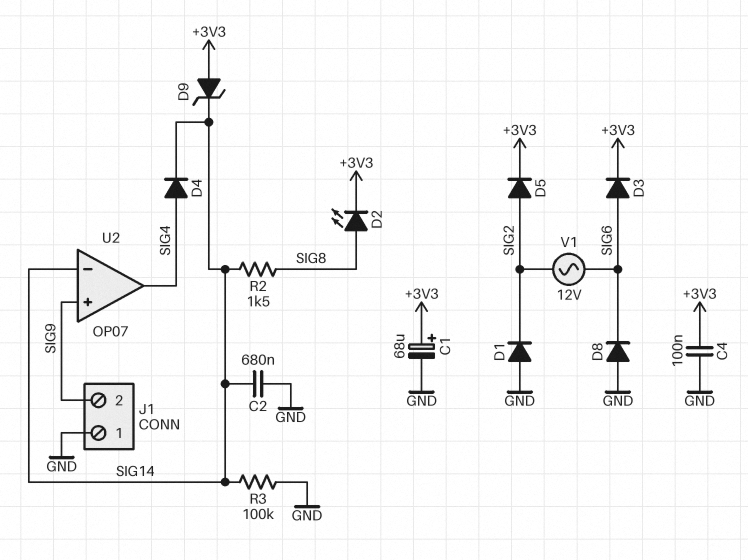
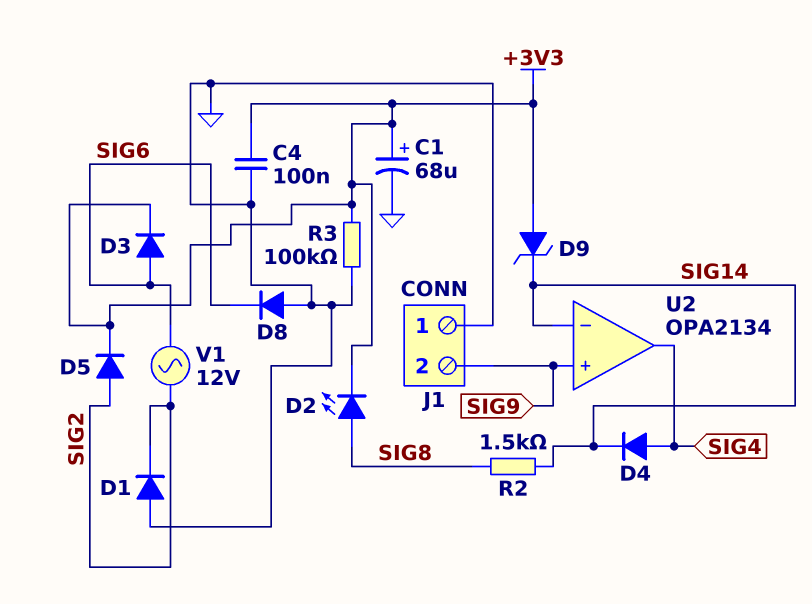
C2: 680nF (GND, SIG14) -> none
R3: 100k (GND, SIG14) -> 100k (+3V3, GND)
U2: OP07 -> OPA2134

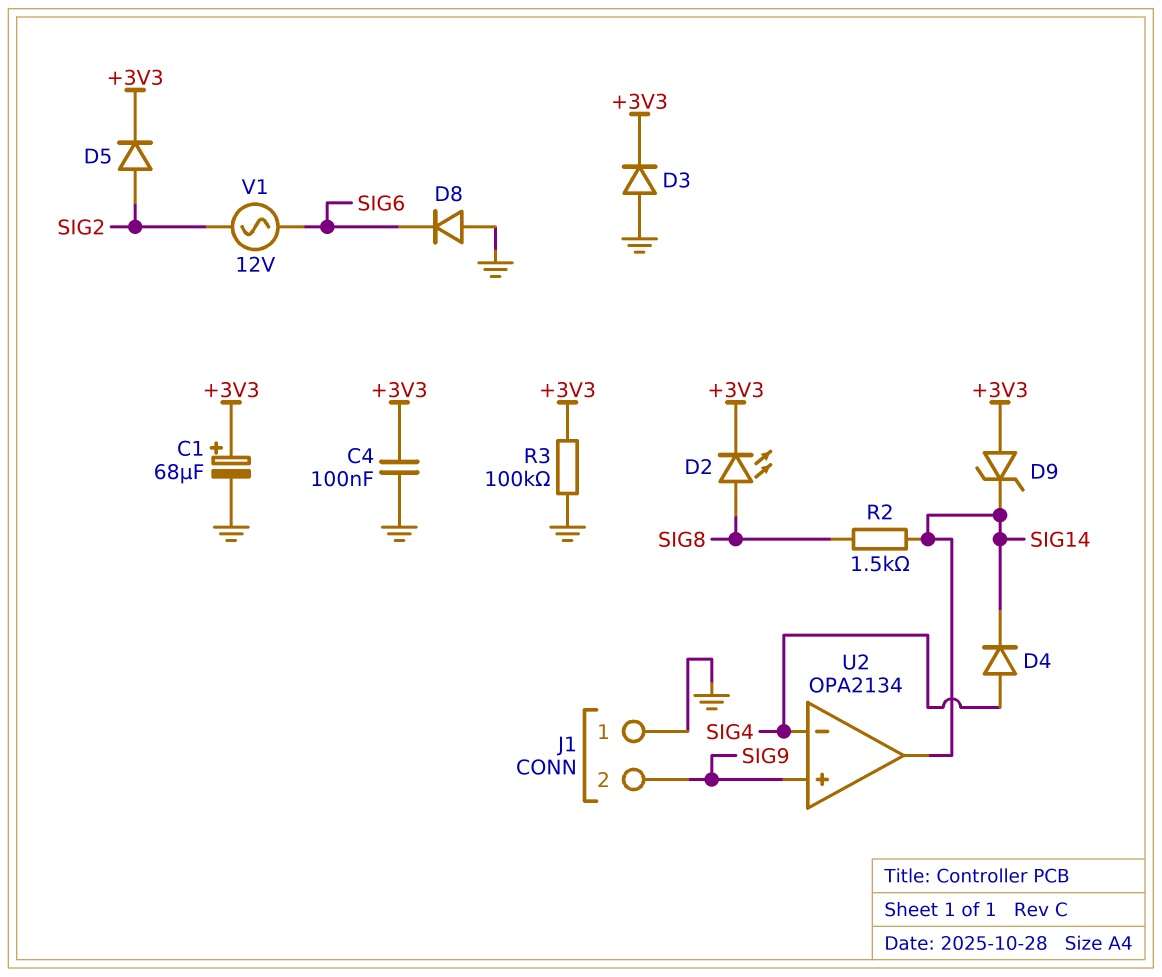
D1: diode (A GND, K SIG2) -> none
D3: diode (A SIG6, K +3V3) -> diode (A GND, K +3V3)
U2 pin in-: SIG14 -> SIG4
U2 pin out: SIG4 -> SIG14

